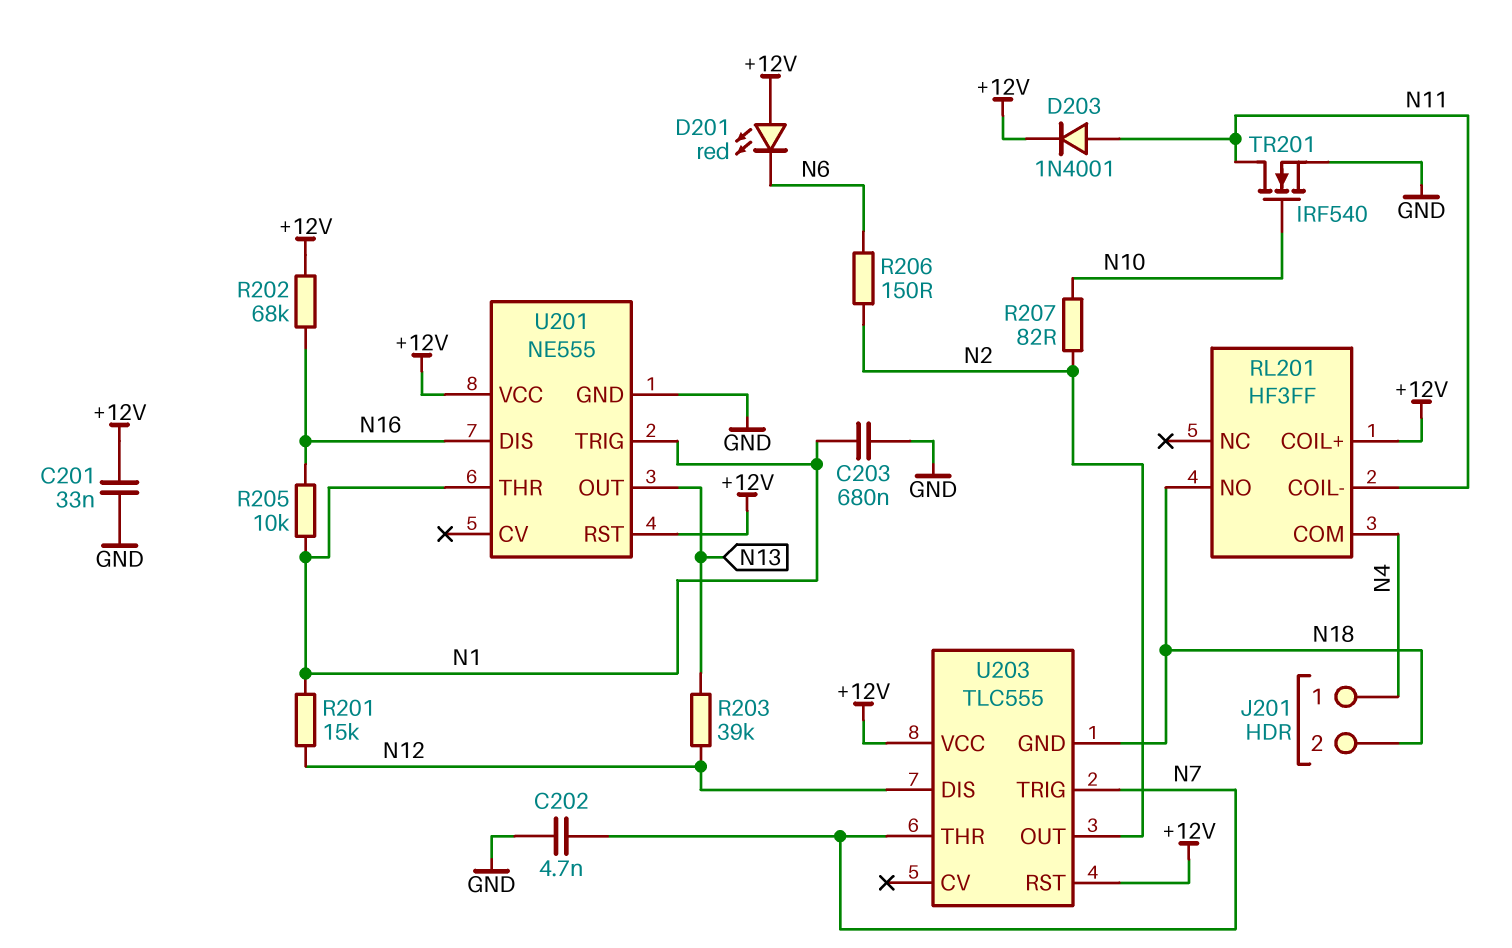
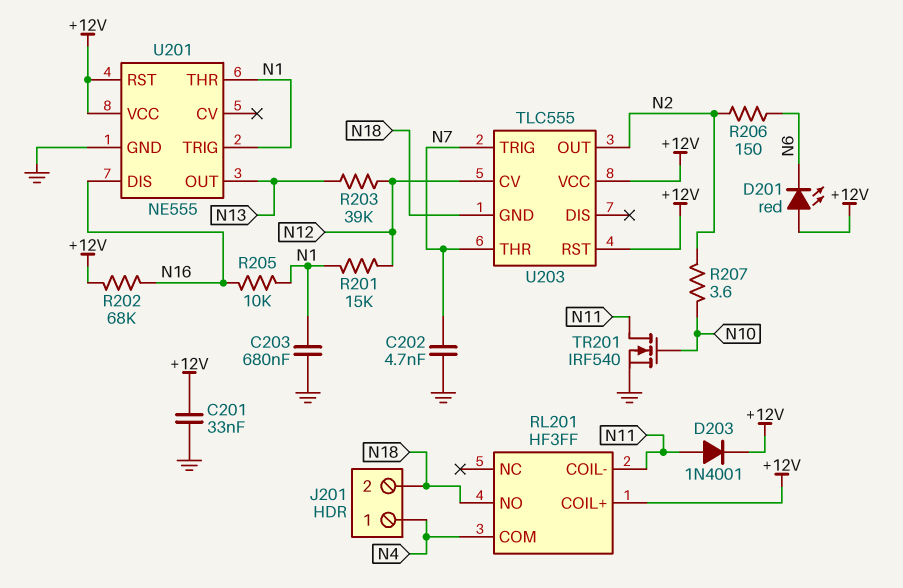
R207: 82 (N2, N10) -> 3.6 (N2, N10)
U203 pin CV: none -> N12
U203 pin DIS: N12 -> none

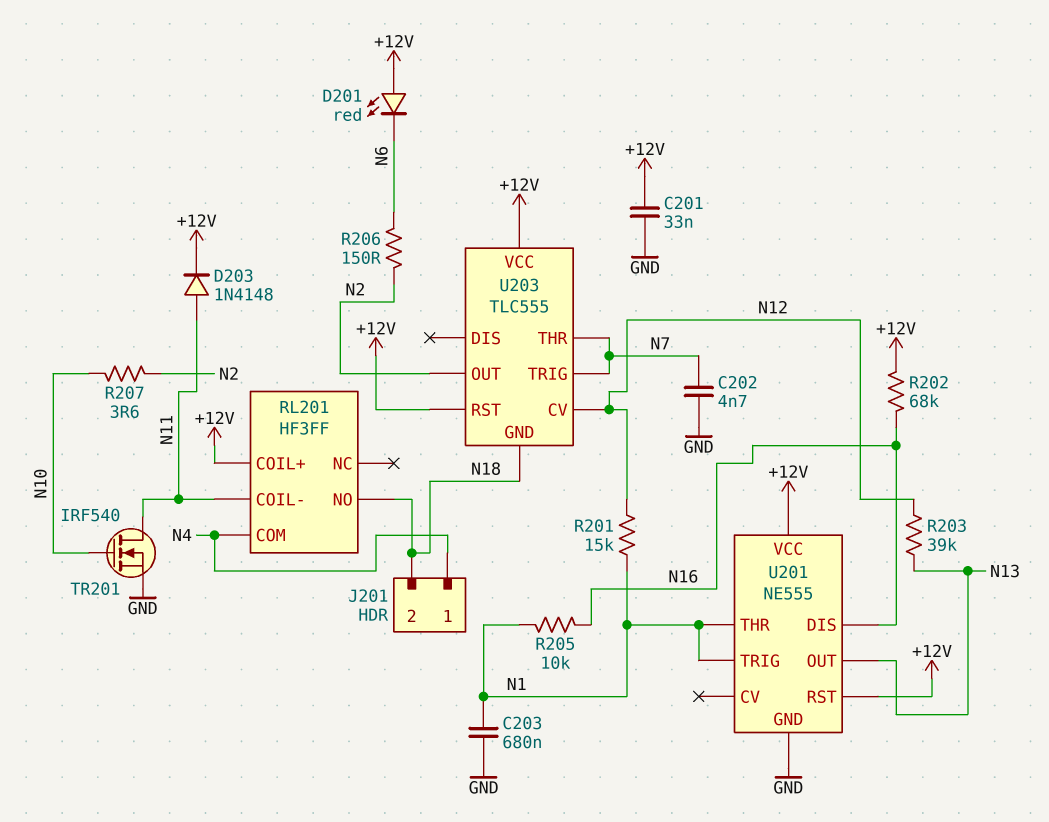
D203: diode 1N4001 (A N11, K +12V) -> diode 1N4148 (A N11, K +12V)

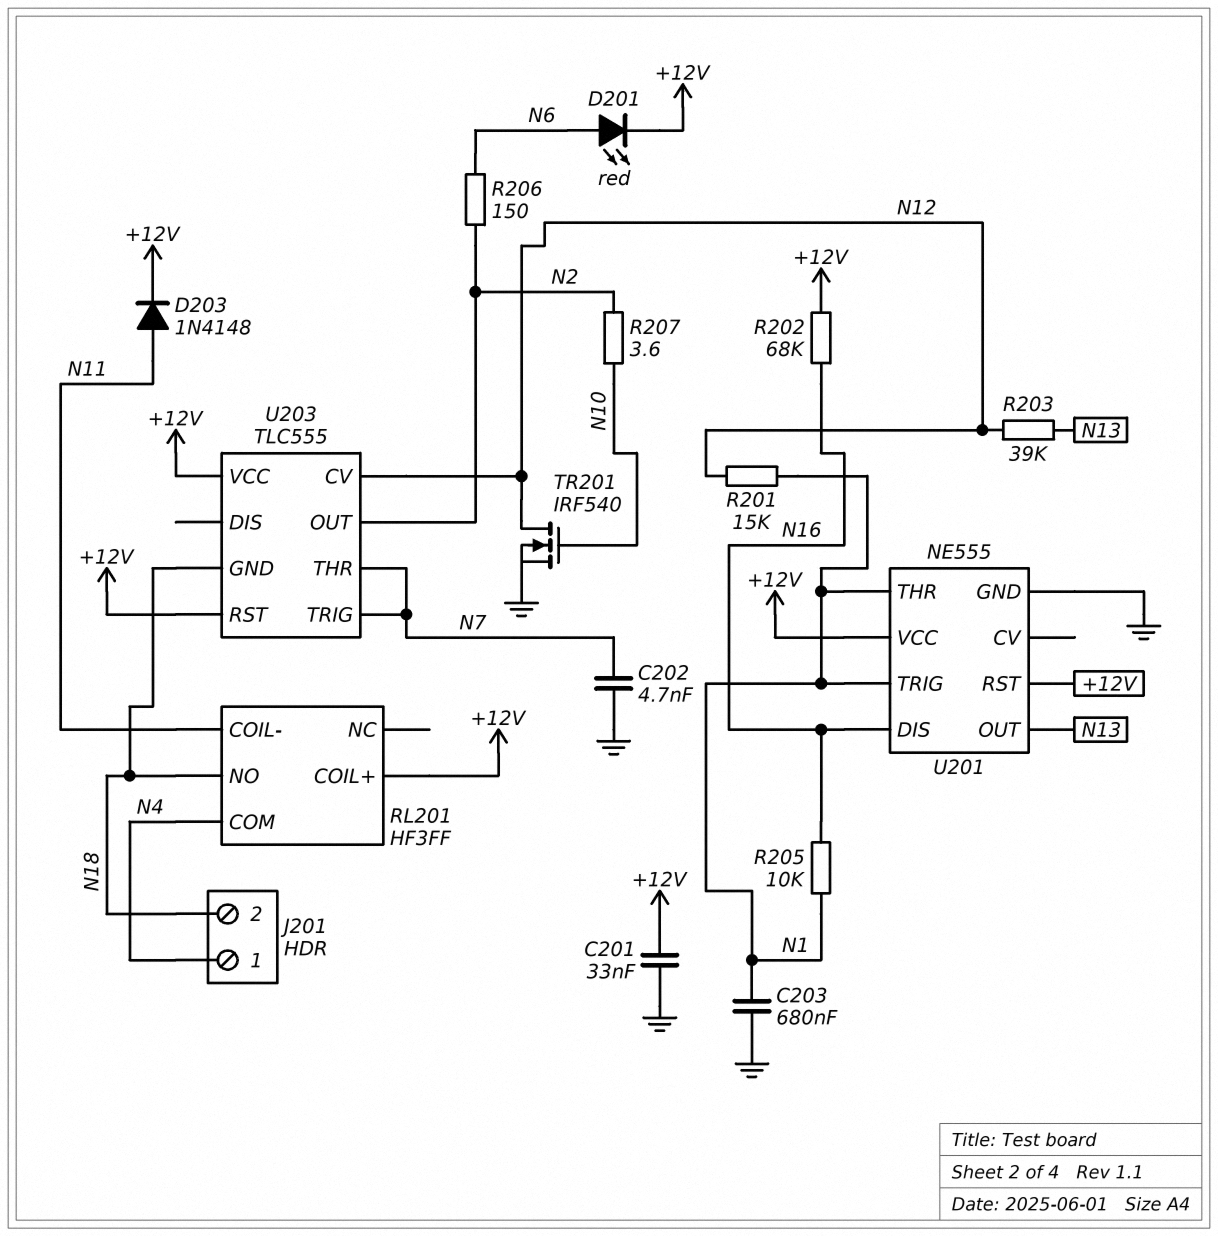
D201: LED red (A +12V, K N6) -> LED red (A N6, K +12V)
TR201: NMOS IRF540 (G N10, D N11, S GND) -> NMOS IRF540 (G N10, D N12, S GND)

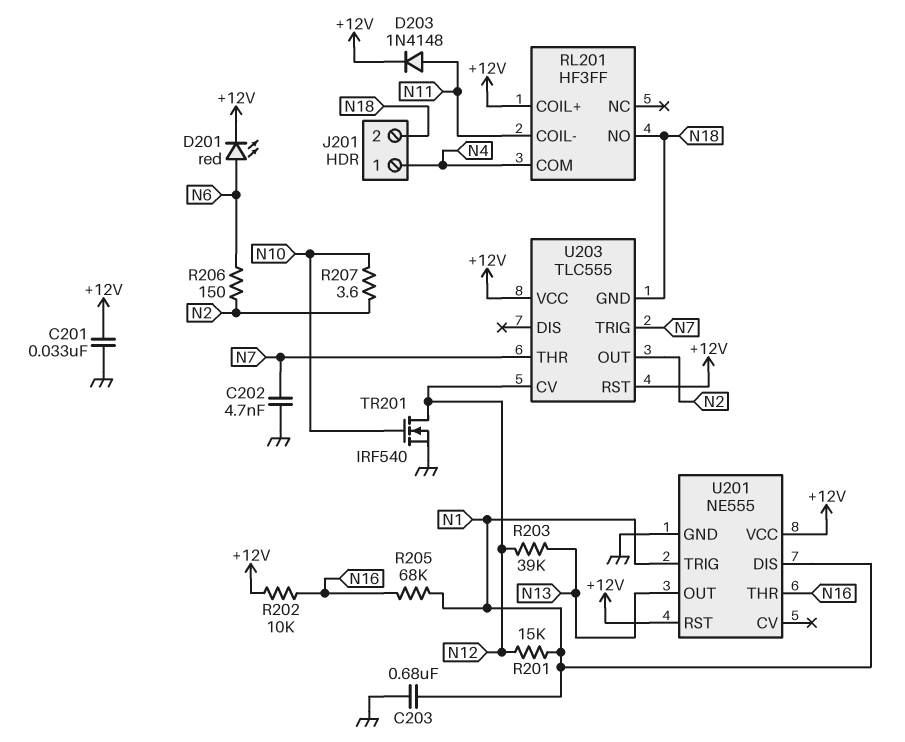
R202: 68k (+12V, N16) -> 10k (+12V, N16)
R205: 10k (N1, N16) -> 68k (N1, N16)
U201 pin DIS: N16 -> N1
U201 pin THR: N1 -> N16

